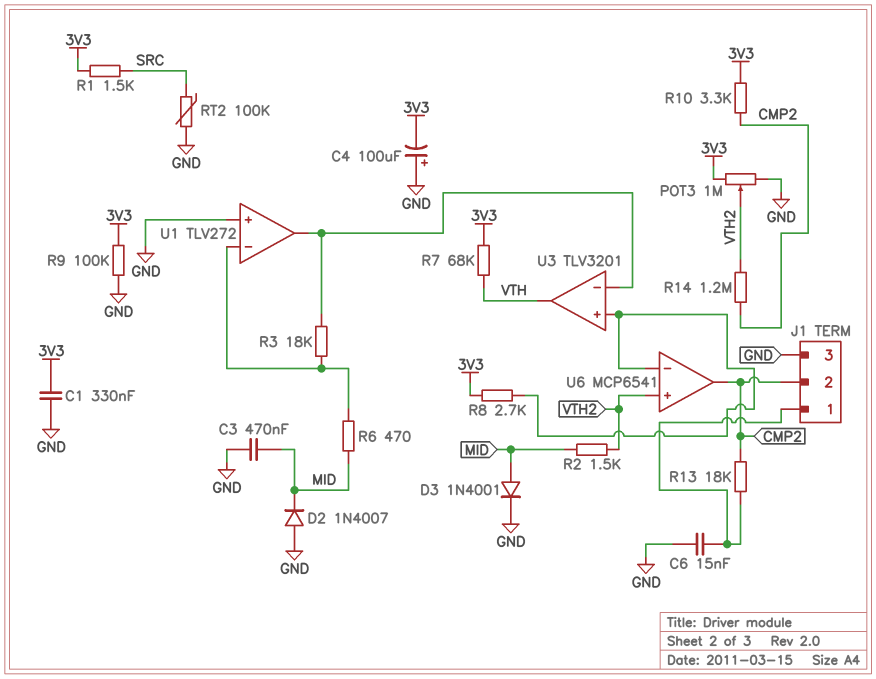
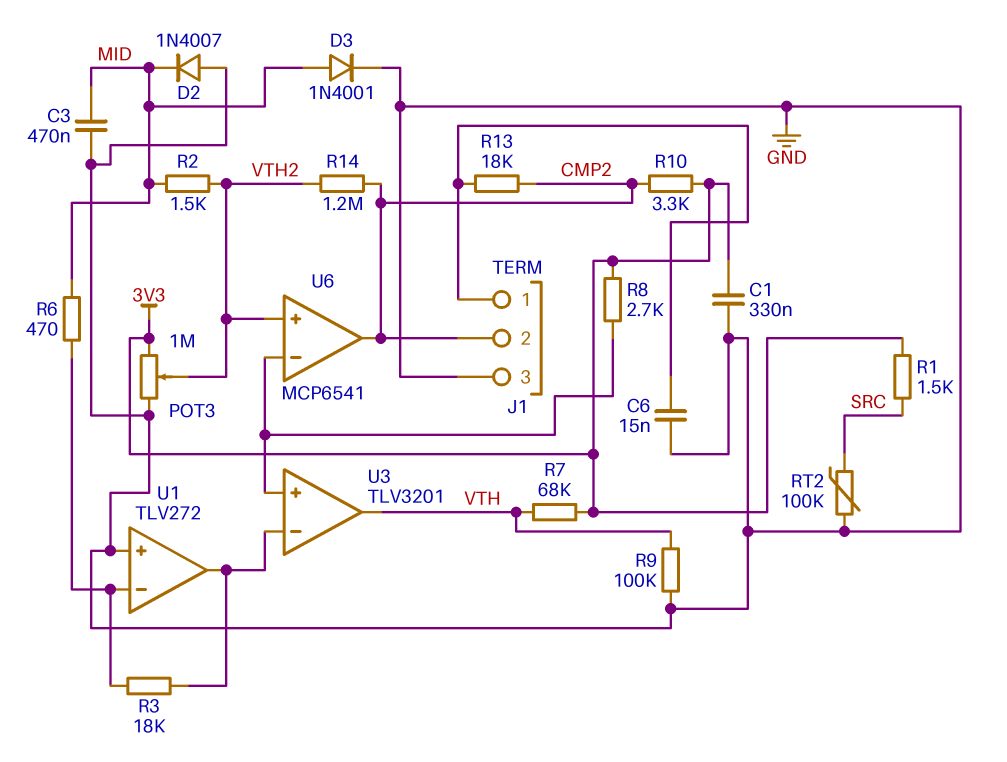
C4: 100uF (plus GND, minus 3V3) -> none
R9: 100k (3V3, GND) -> 100k (GND, VTH)

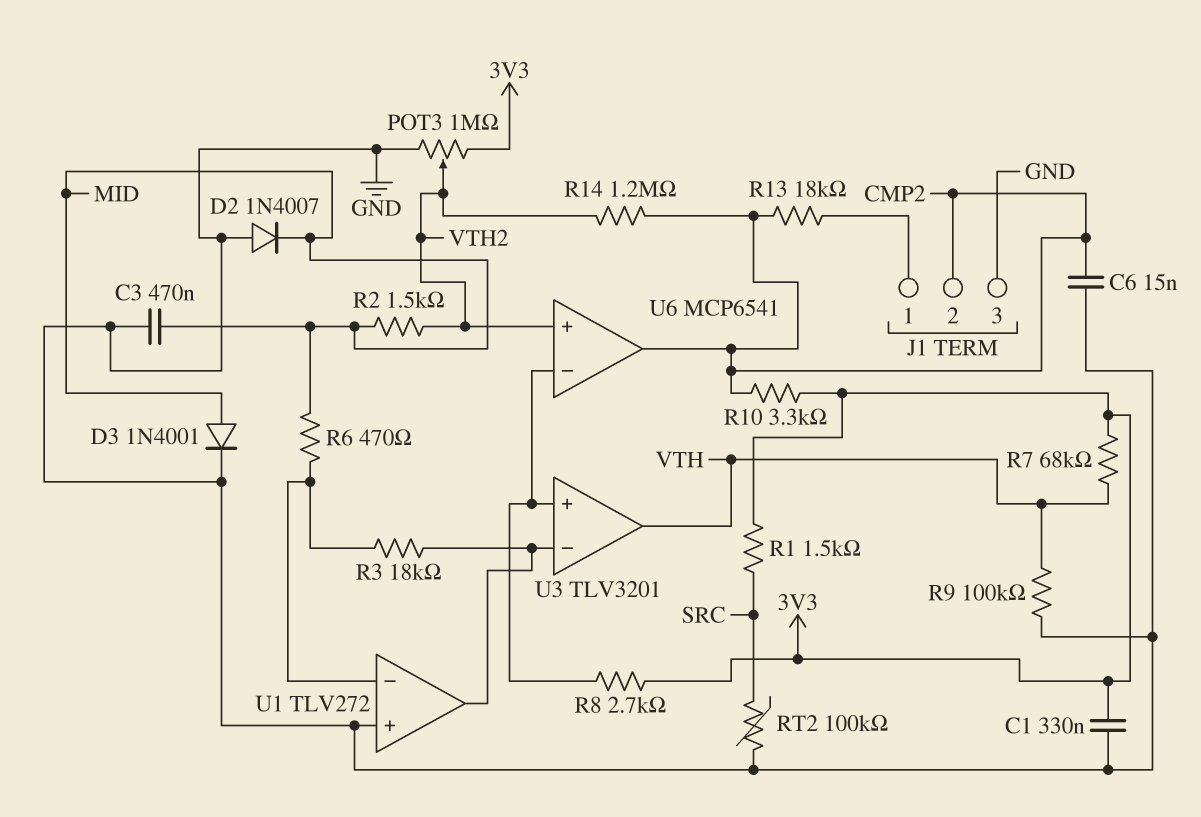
C6: 15nF (GND, J1/1) -> 15nF (CMP2, GND)

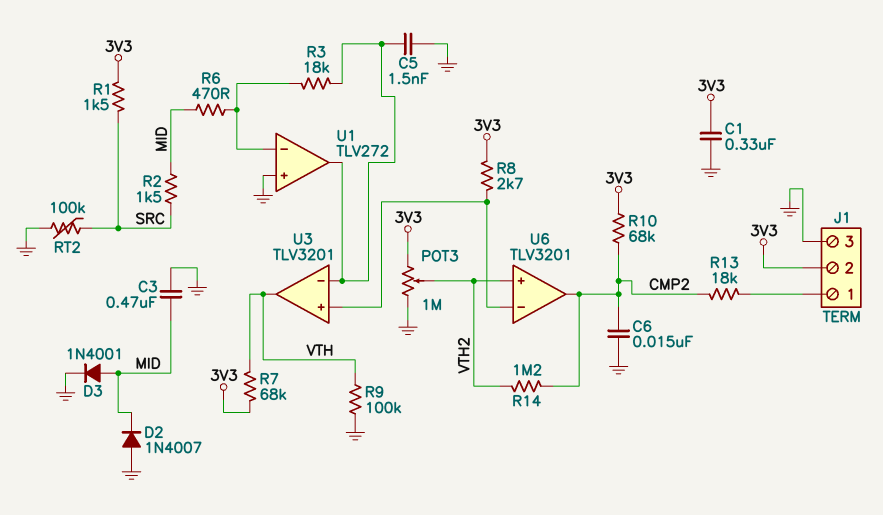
C5: none -> 1.5nF (GND, U1/out)
J1 pin 2: CMP2 -> 3V3
R2: 1.5k (MID, VTH2) -> 1.5k (MID, SRC)
R10: 3.3k (3V3, CMP2) -> 68k (3V3, CMP2)
U6: MCP6541 -> TLV3201

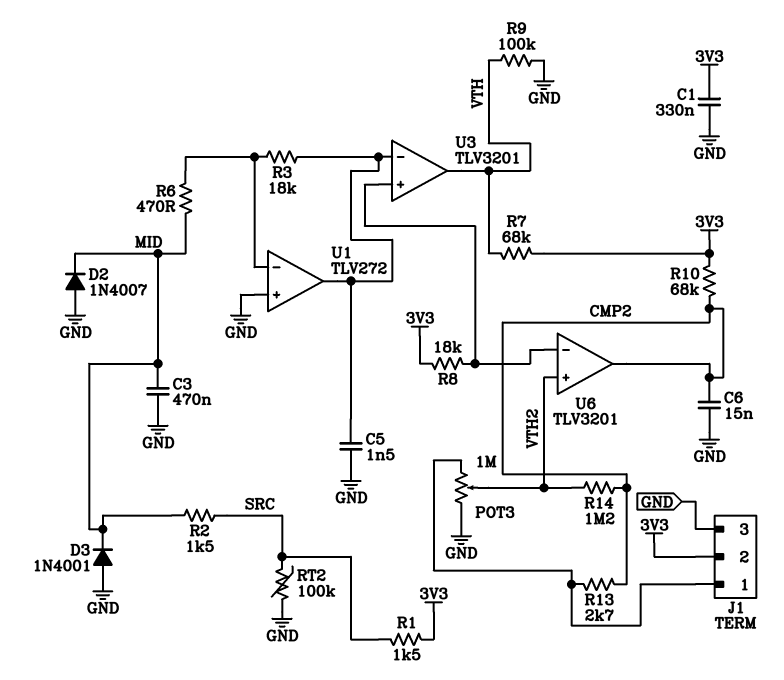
D3: diode 1N4001 (A MID, K GND) -> diode 1N4001 (A GND, K MID)
POT3: 1M (3V3, GND, wiper VTH2) -> 1M (GND, J1/1, wiper VTH2)
R8: 2.7k (3V3, U3/in+) -> 18k (3V3, U3/in+)
R13: 18k (CMP2, J1/1) -> 2.7k (CMP2, J1/1)

